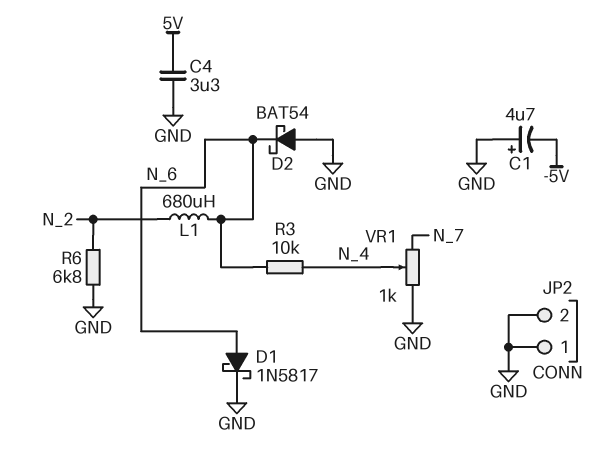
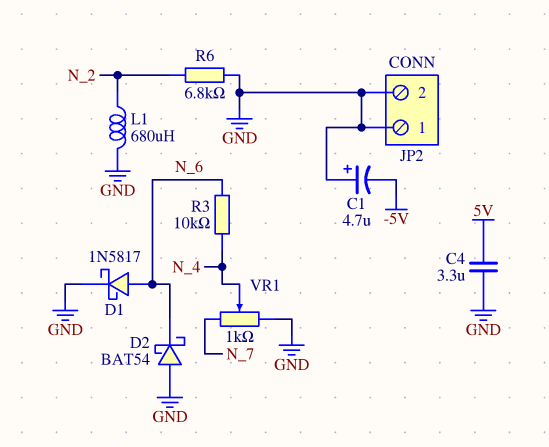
L1: 680uH (N_2, N_6) -> 680uH (GND, N_2)

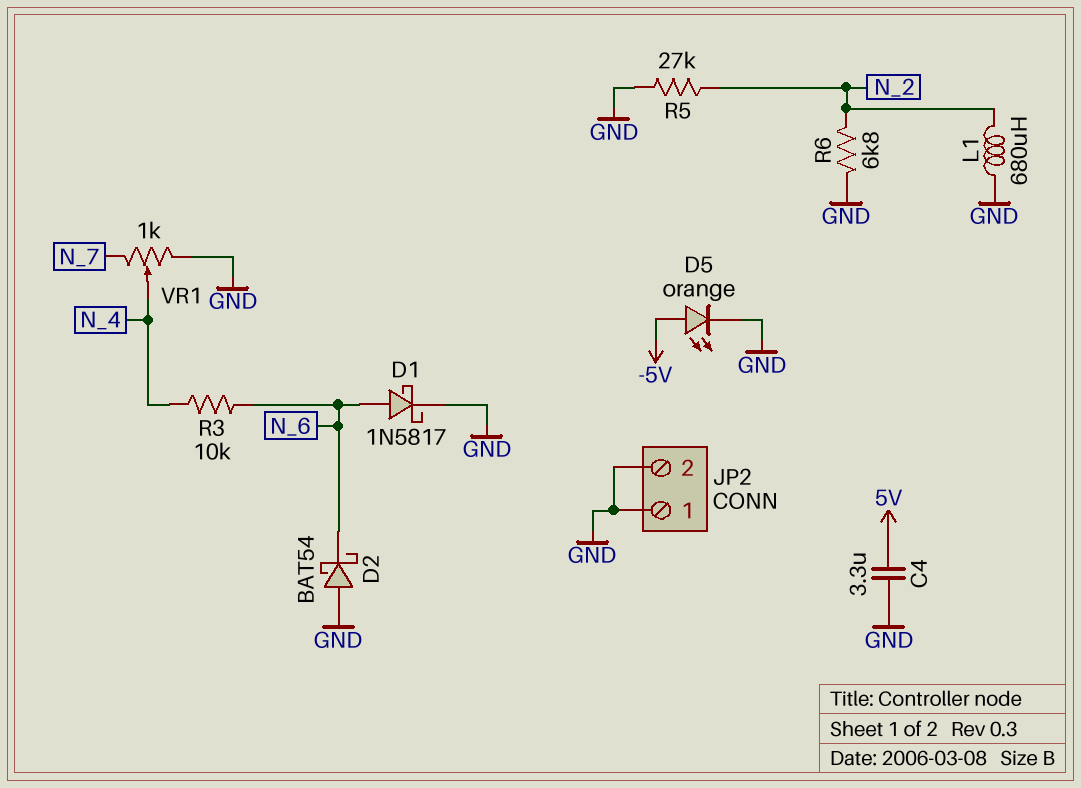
C1: 4.7uF (plus GND, minus -5V) -> none
D5: none -> LED orange (A -5V, K GND)
R5: none -> 27k (GND, N_2)

